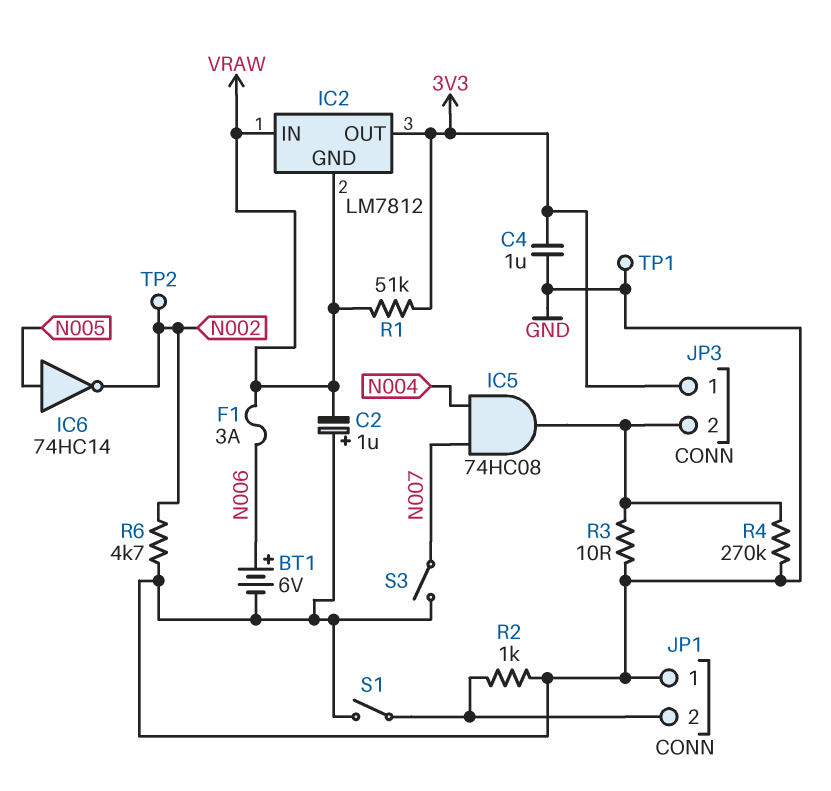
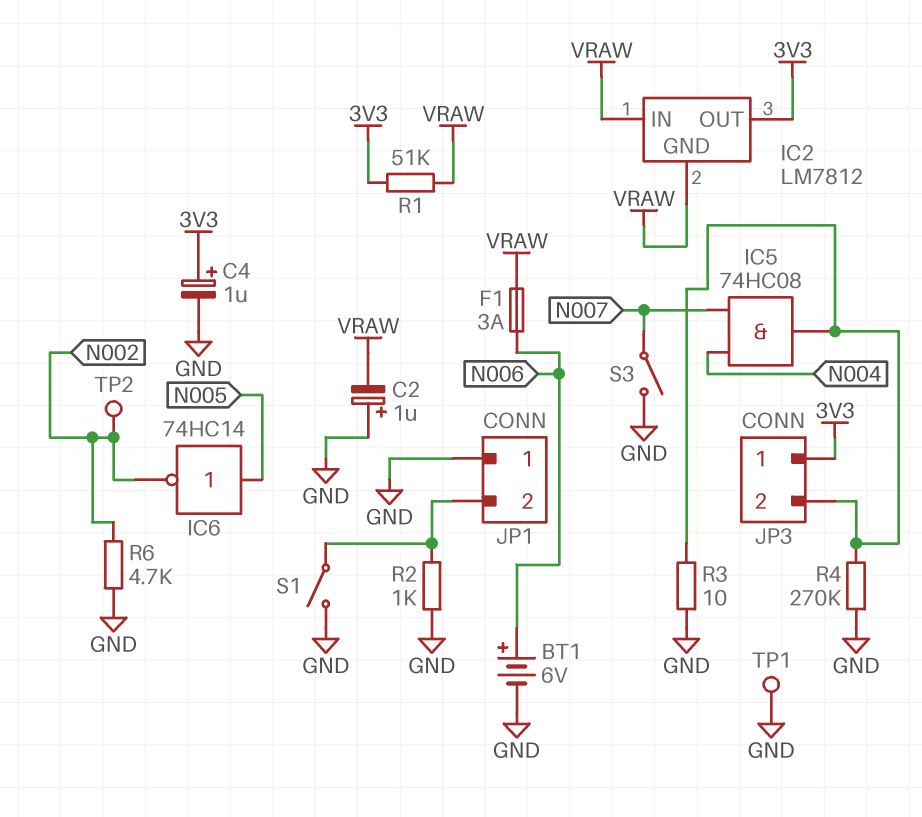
C4: 1uF (3V3, GND) -> 1uF (plus 3V3, minus GND)

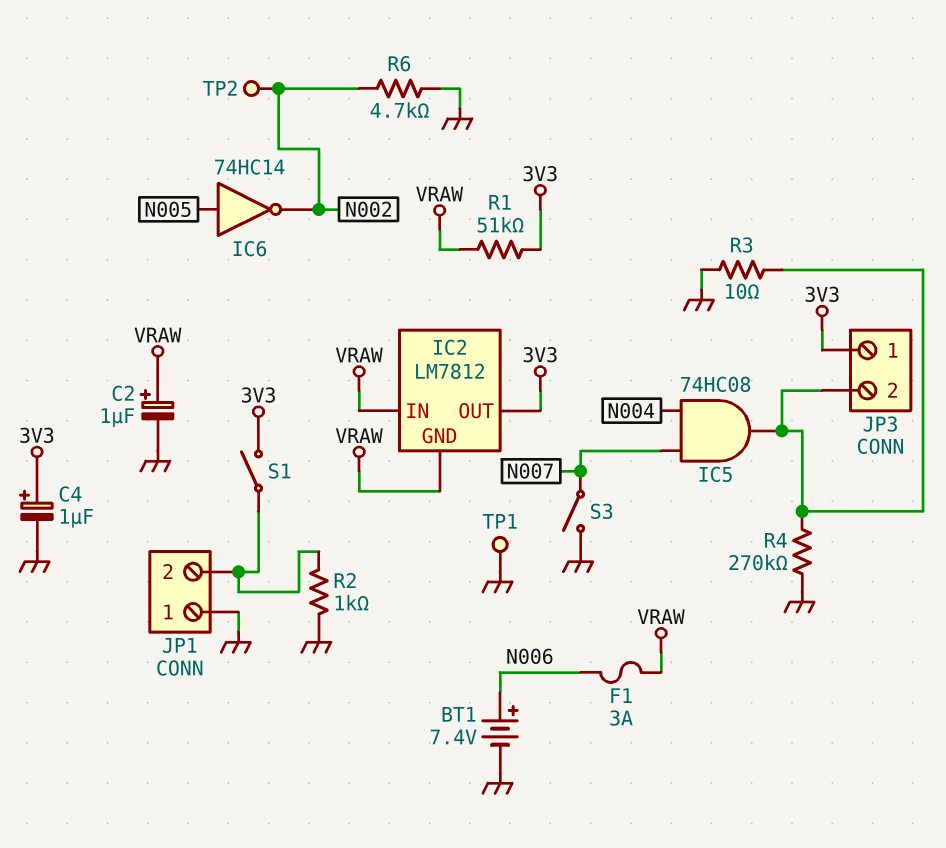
BT1: 6V (plus N006, minus GND) -> 7.4V (plus N006, minus GND)
C2: 1uF (plus GND, minus VRAW) -> 1uF (plus VRAW, minus GND)
S1: switch (GND, JP1/2) -> switch (3V3, JP1/2)

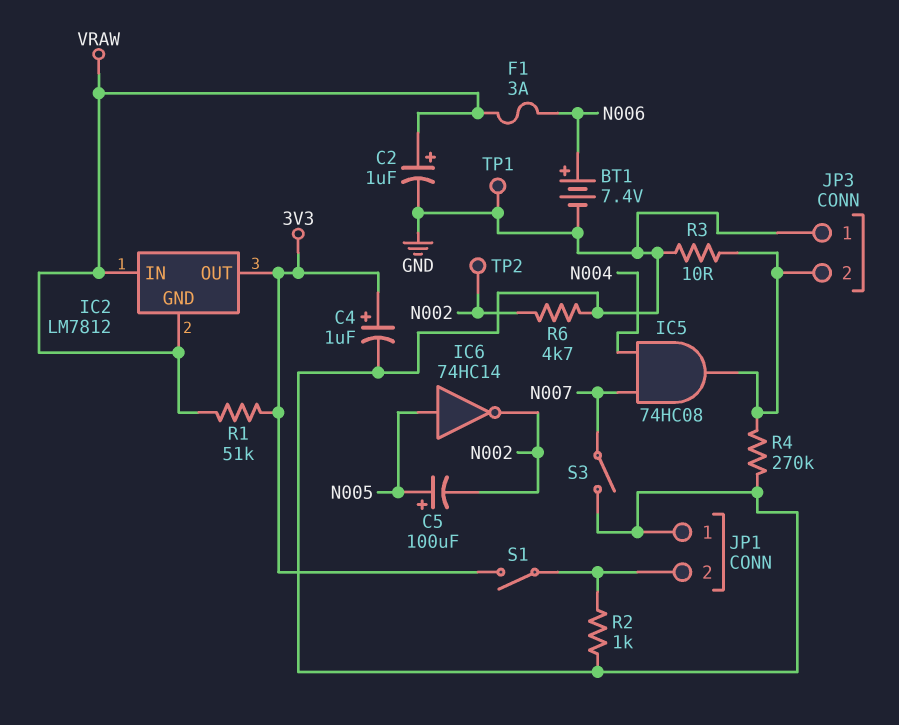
C5: none -> 100uF (plus N005, minus N002)
JP3 pin 1: 3V3 -> GND

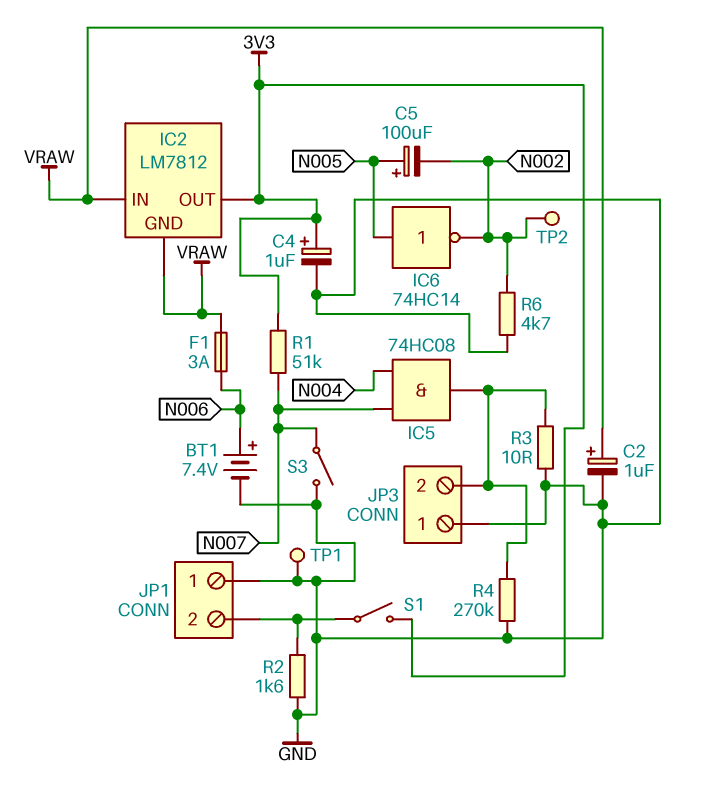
R1: 51k (3V3, VRAW) -> 51k (3V3, N007)
R2: 1k (GND, JP1/2) -> 1.6k (GND, JP1/2)

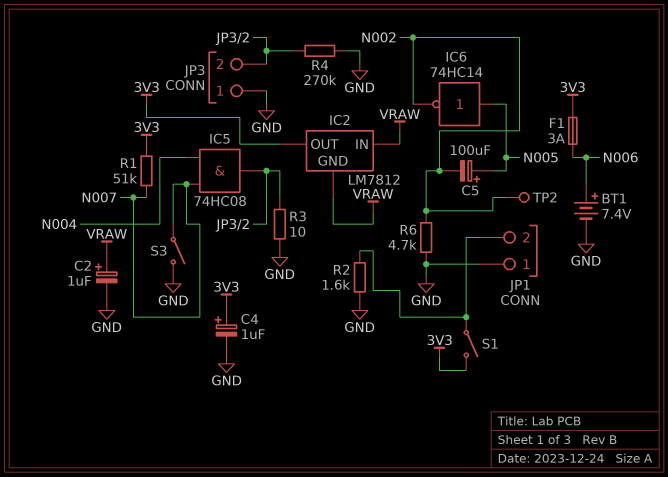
F1: 3A (N006, VRAW) -> 3A (3V3, N006)
TP1: test point (GND) -> none

